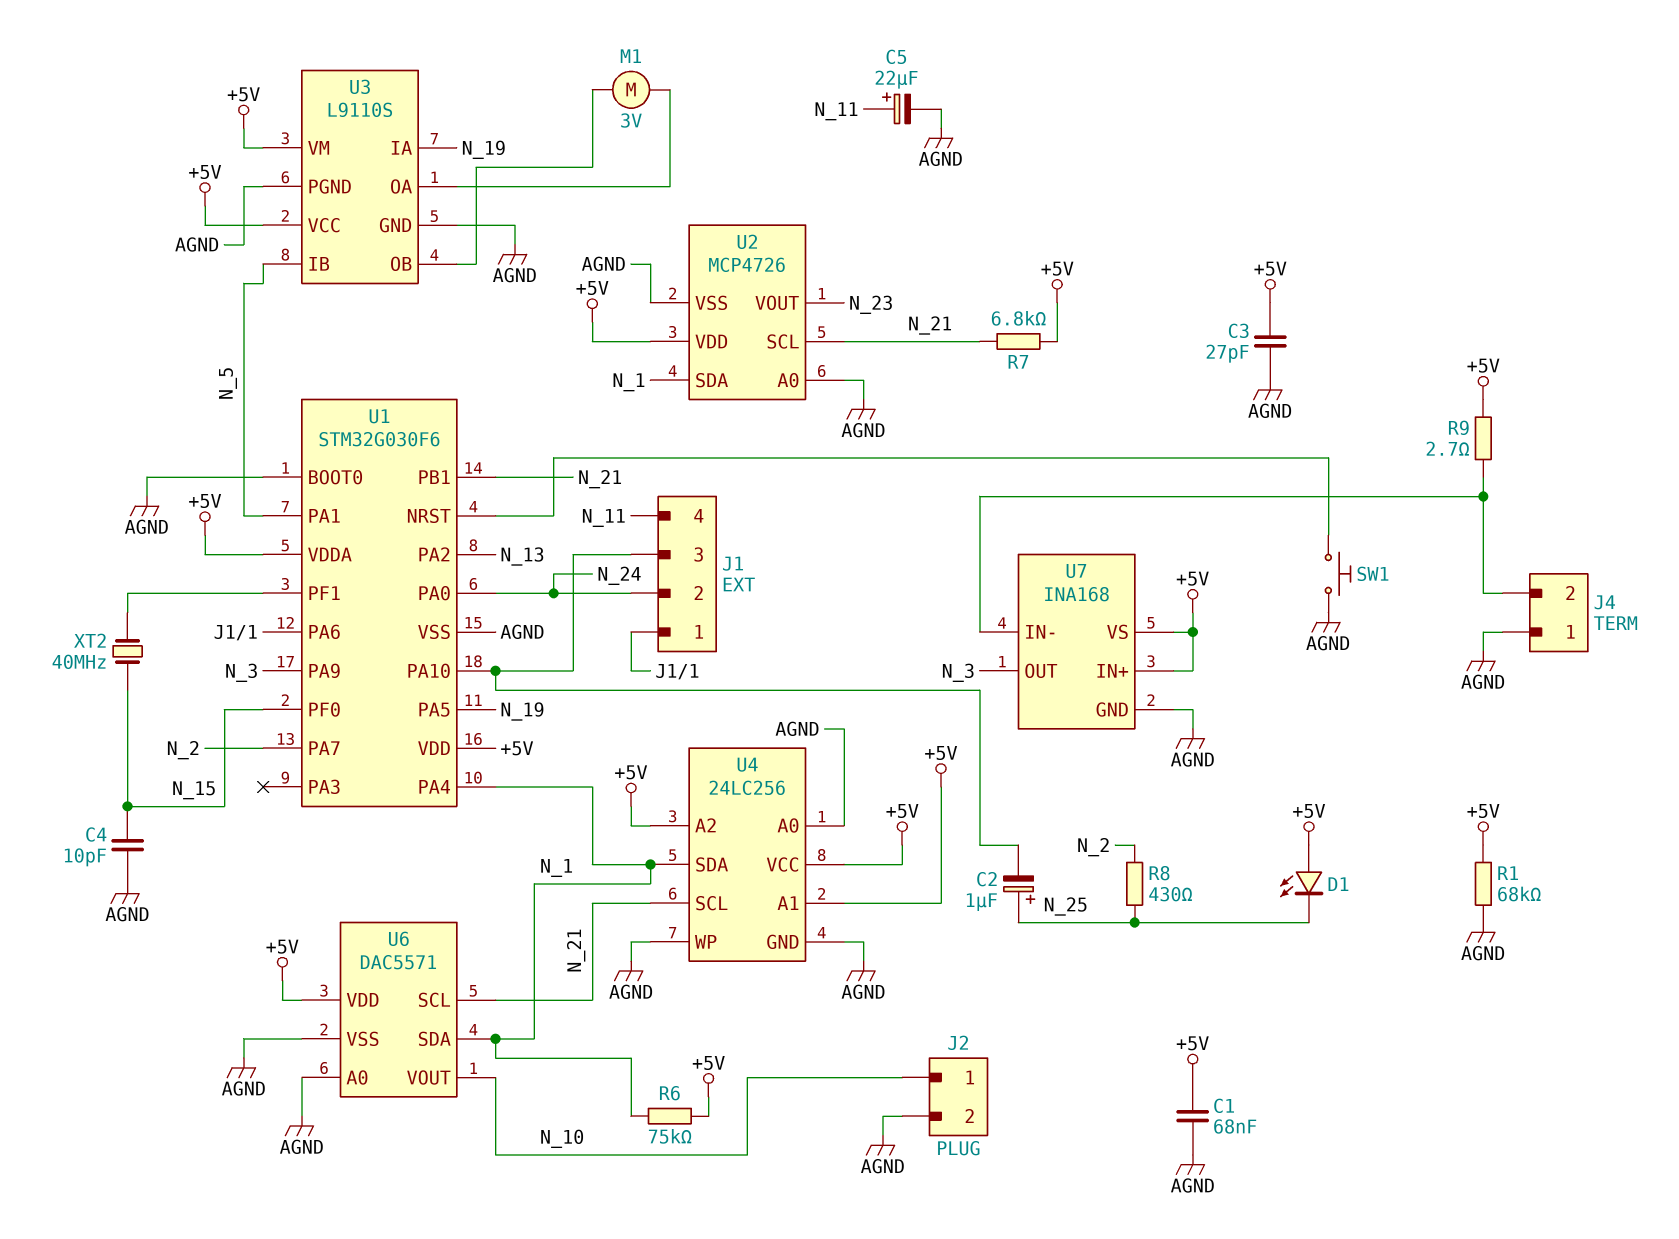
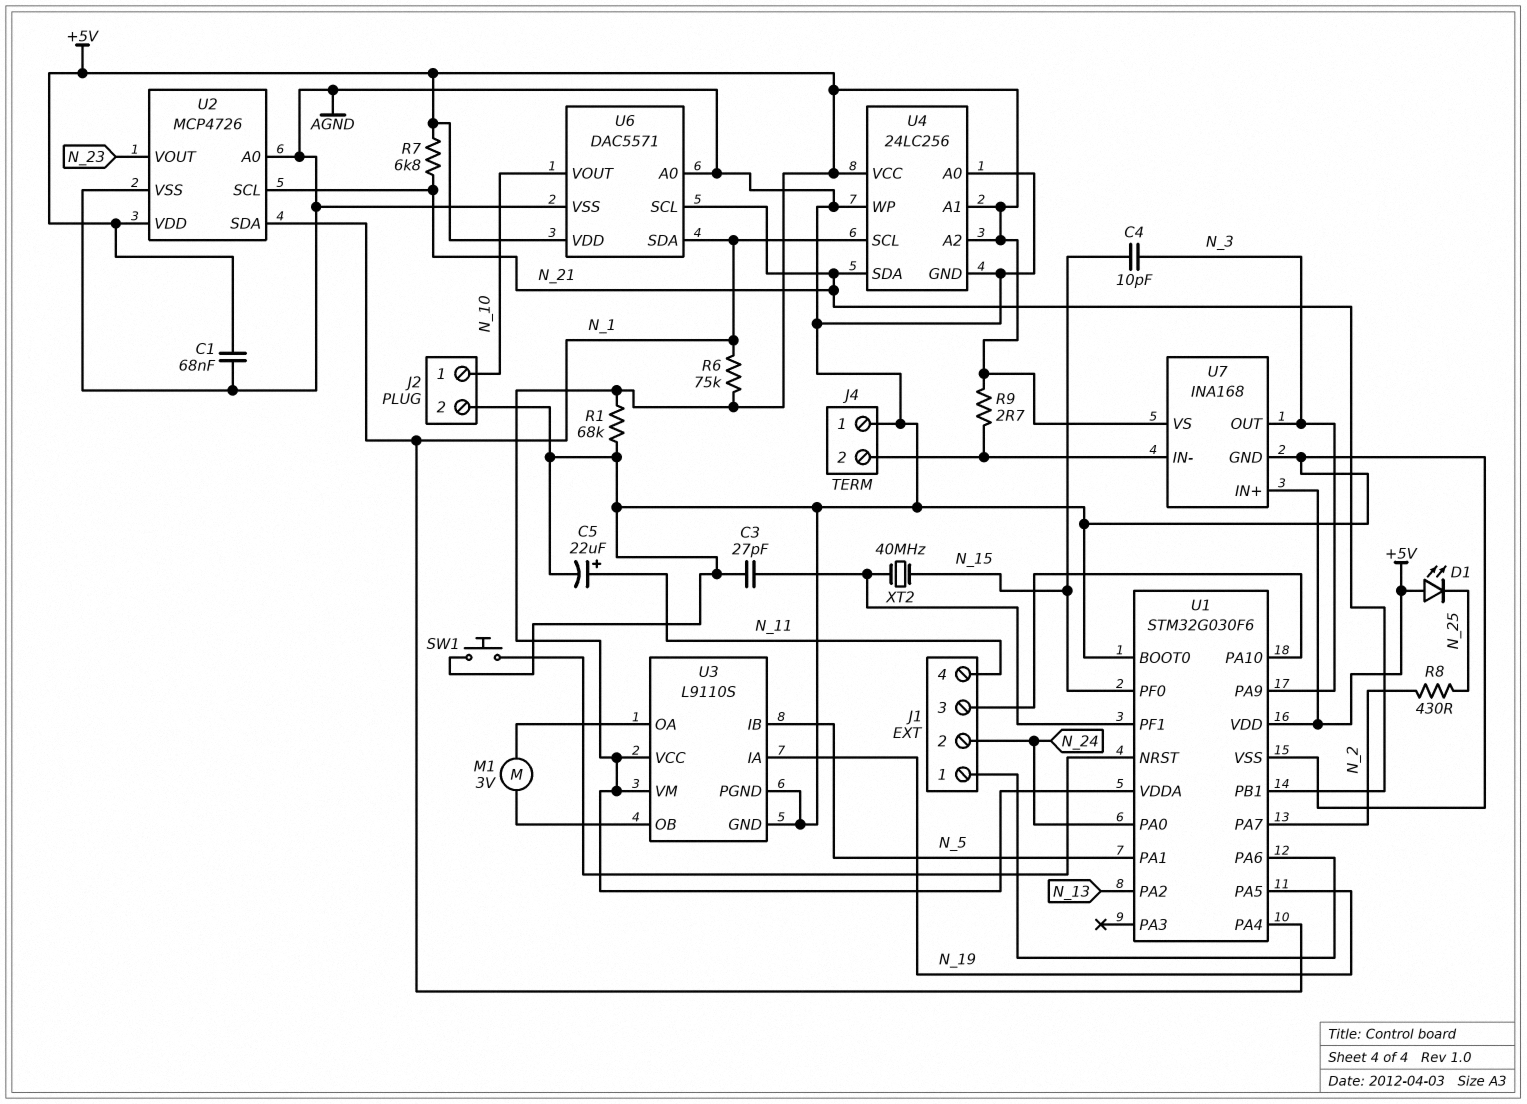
C2: 1uF (plus N_25, minus J1/3) -> none
C3: 27pF (+5V, AGND) -> 27pF (AGND, U1/PF1)
C4: 10pF (AGND, N_15) -> 10pF (N_3, N_15)
U4 pin SCL: N_21 -> N_1
U4 pin SDA: N_1 -> N_21

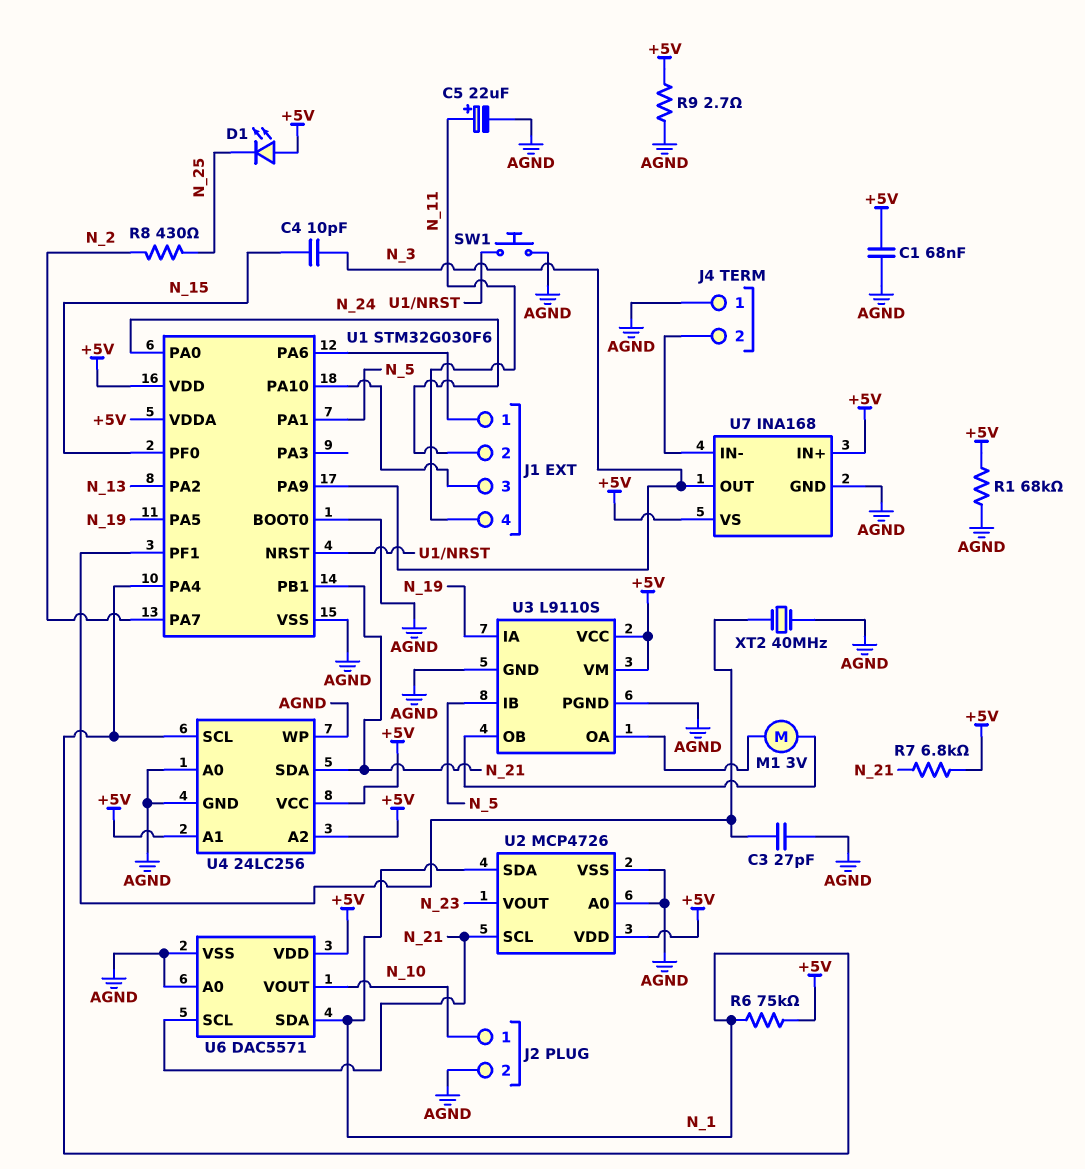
R9: 2.7 (+5V, J4/2) -> 2.7 (+5V, AGND)
XT2: 40MHz (N_15, U1/PF1) -> 40MHz (AGND, U1/PF1)

